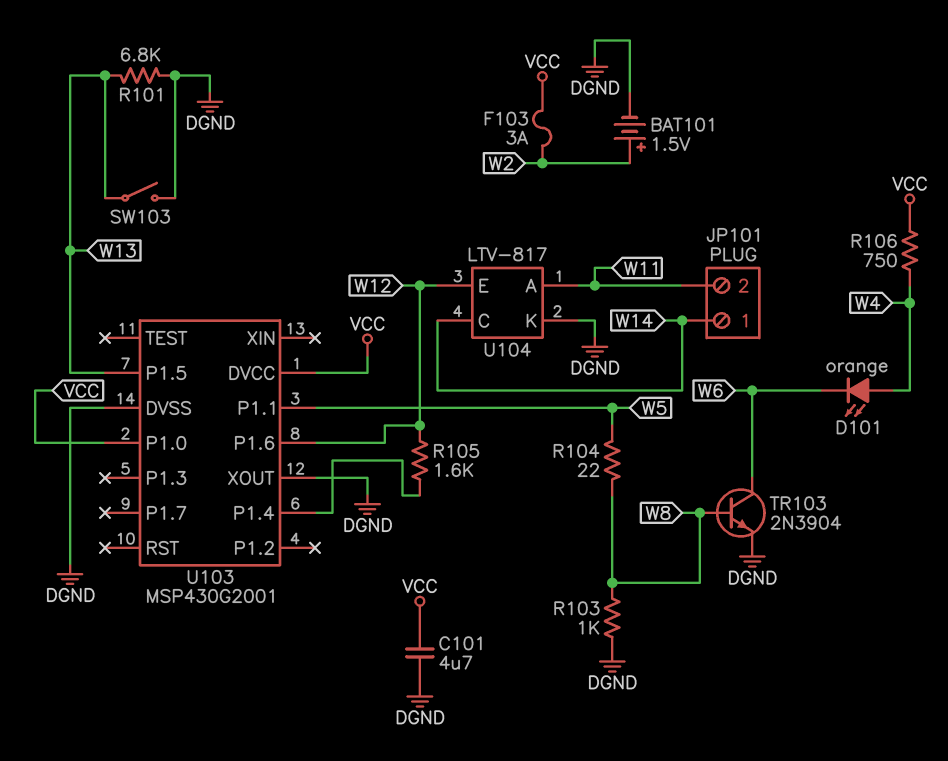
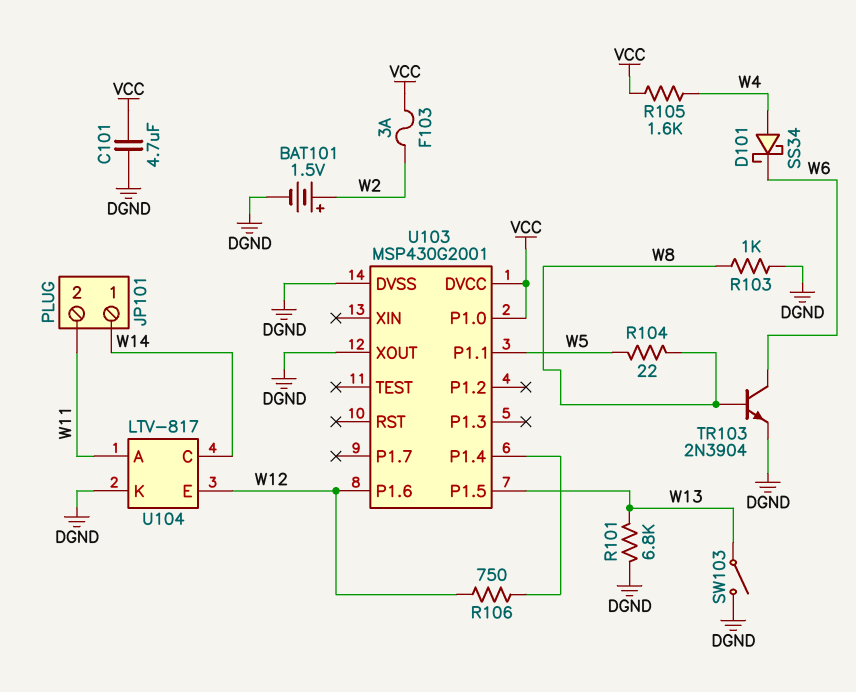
D101: LED orange (A W4, K W6) -> schottky SS34 (A W4, K W6)
R105: 1.6k (U103/P1.4, W12) -> 1.6k (VCC, W4)
R106: 750 (VCC, W4) -> 750 (U103/P1.4, W12)

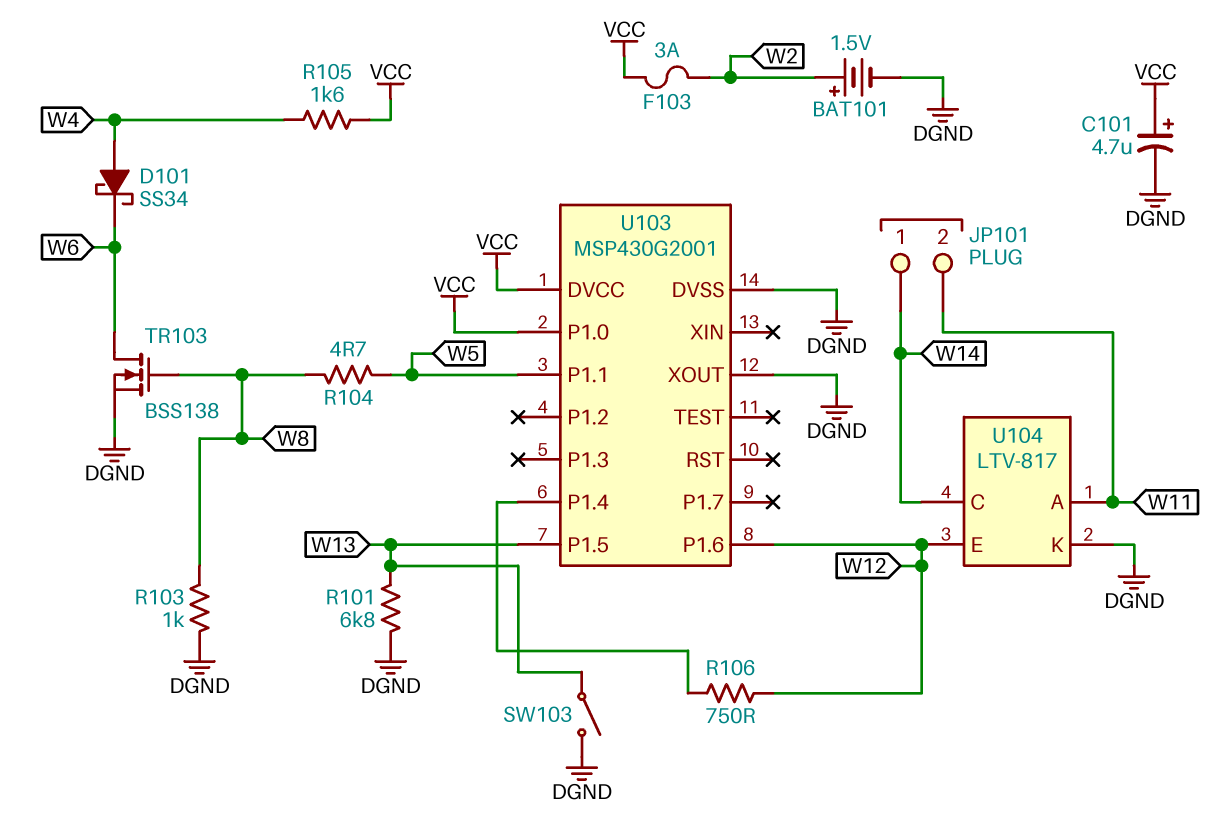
C101: 4.7uF (DGND, VCC) -> 4.7uF (plus VCC, minus DGND)
R104: 22 (W5, W8) -> 4.7 (W5, W8)
TR103: NPN 2N3904 (B W8, C W6, E DGND) -> NMOS BSS138 (G W8, D W6, S DGND)

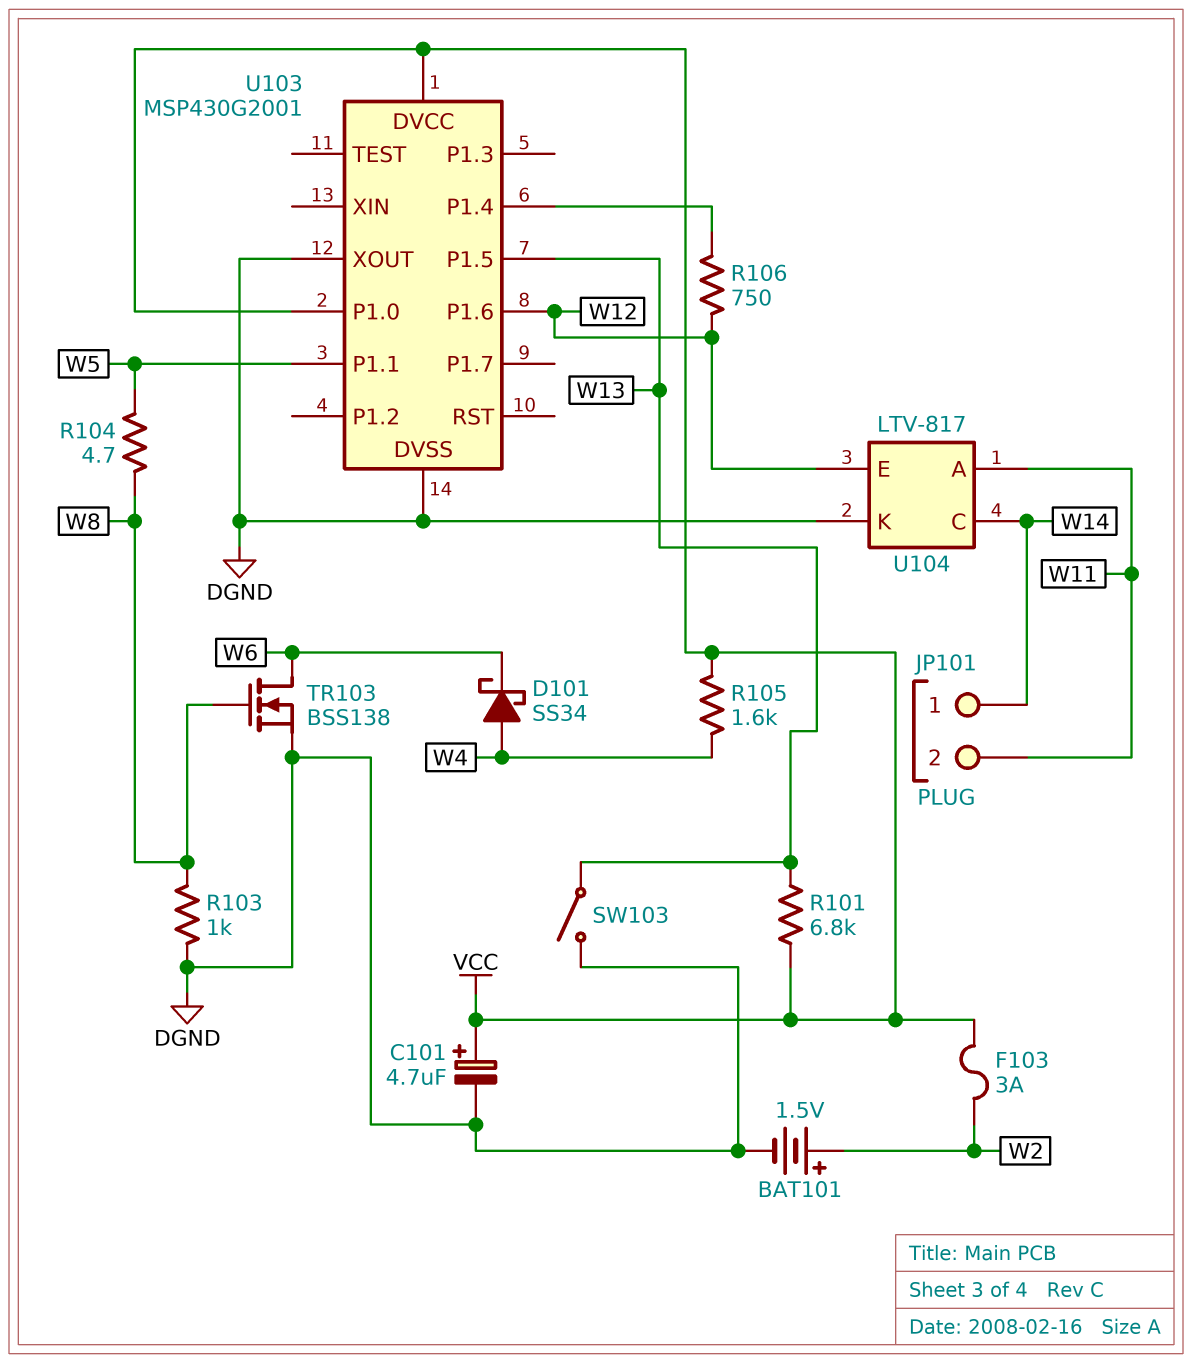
R101: 6.8k (DGND, W13) -> 6.8k (VCC, W13)

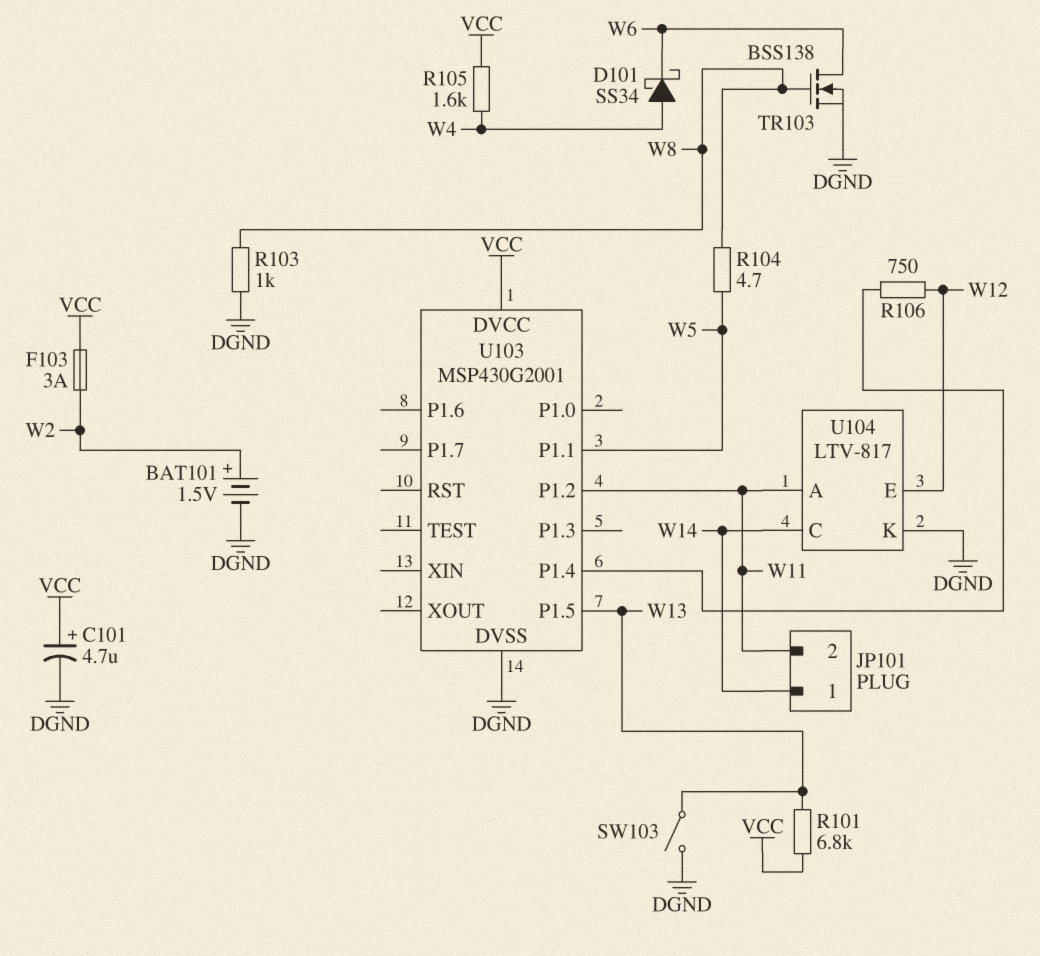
U103 pin P1.0: VCC -> none
U103 pin P1.2: none -> W11
U103 pin P1.6: W12 -> none
U103 pin XOUT: DGND -> none

